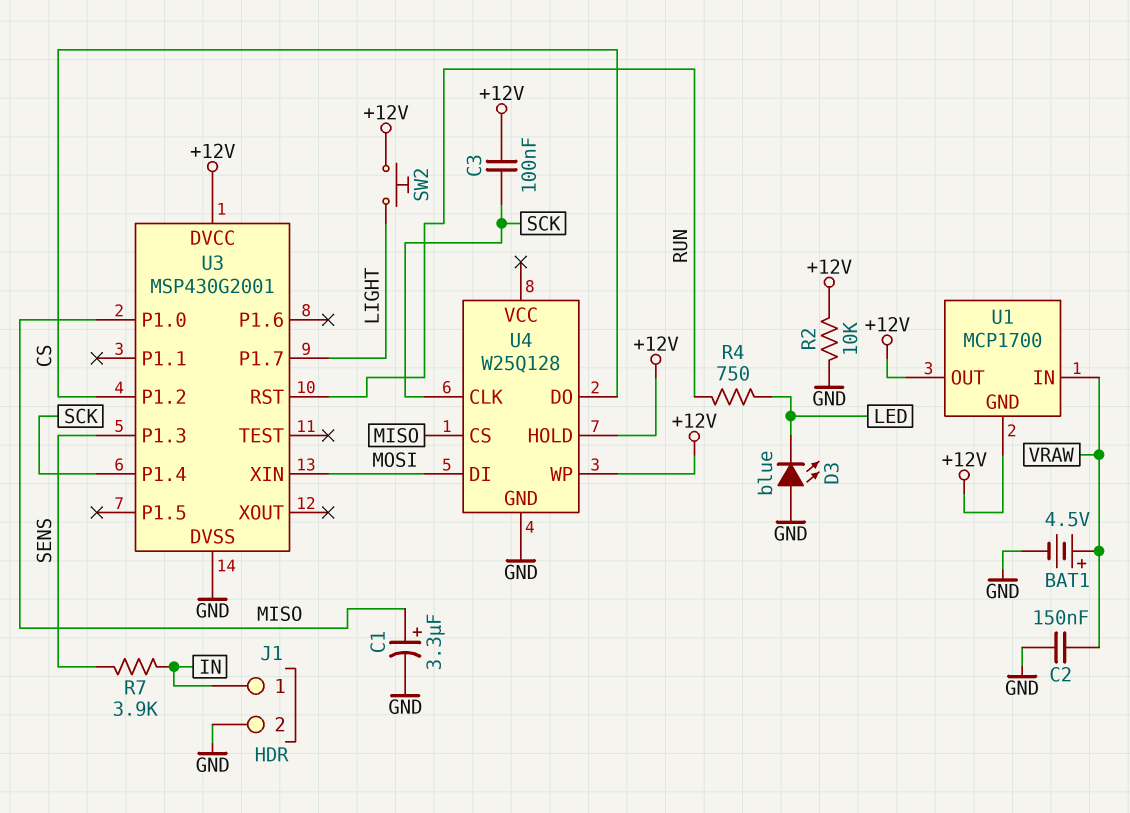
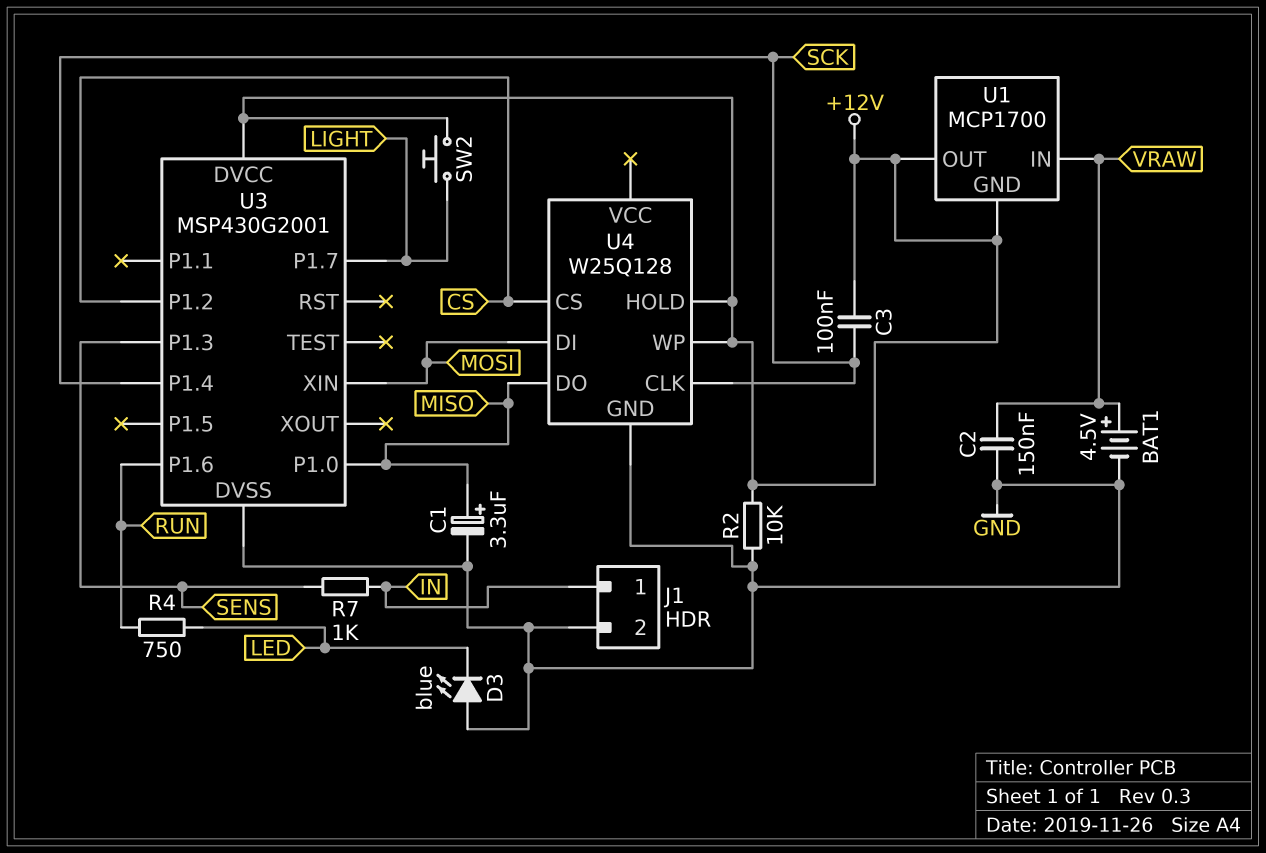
R7: 3.9k (IN, SENS) -> 1k (IN, SENS)
U3 pin P1.6: none -> RUN
U3 pin RST: RUN -> none
U4 pin CS: MISO -> CS
U4 pin DO: CS -> MISO

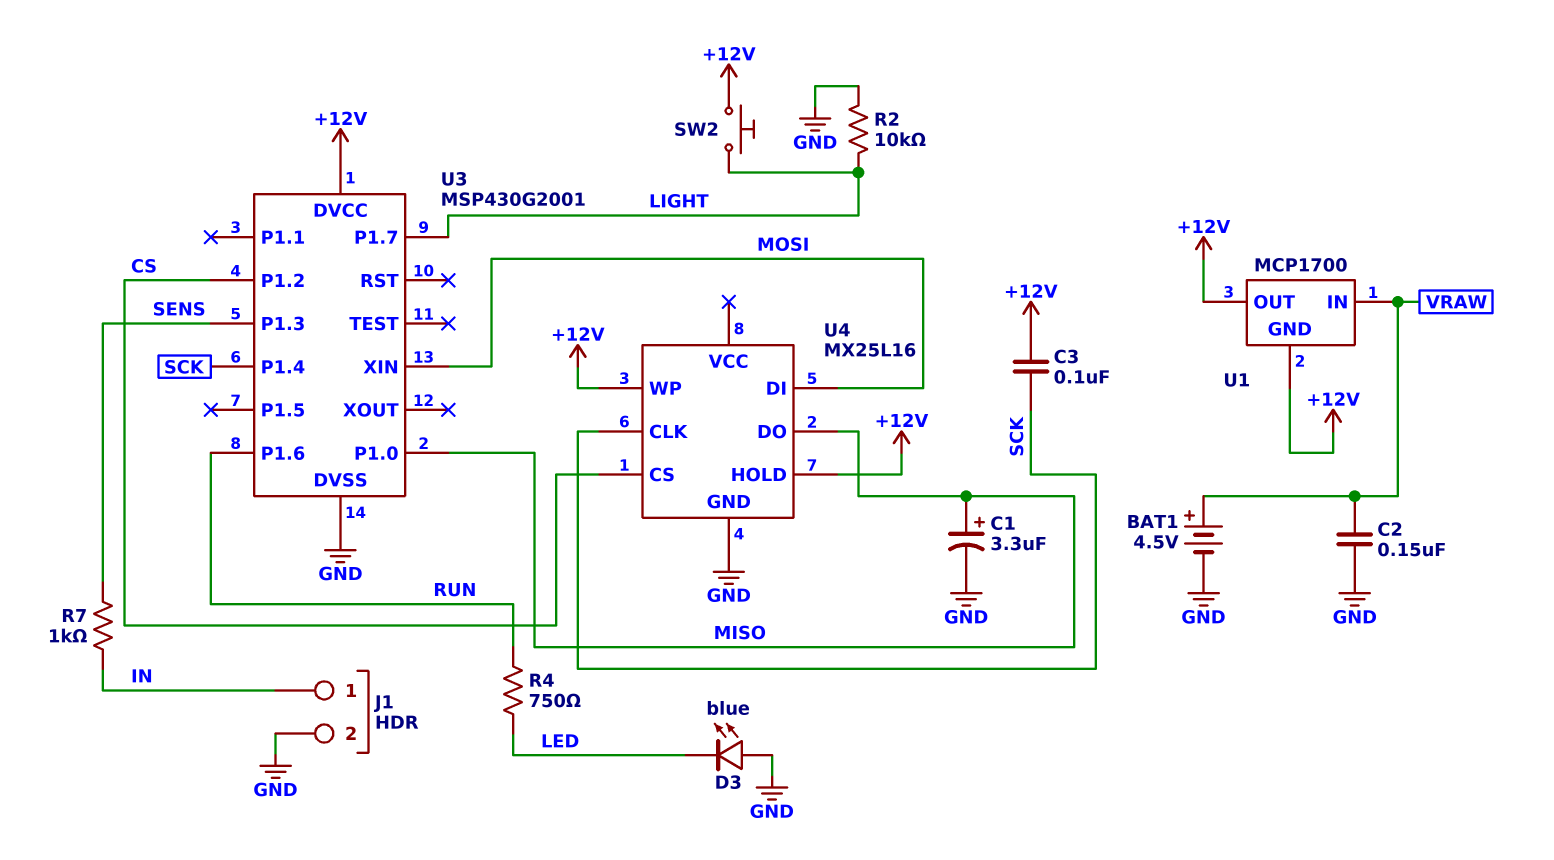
R2: 10k (+12V, GND) -> 10k (GND, LIGHT)
U4: W25Q128 -> MX25L16

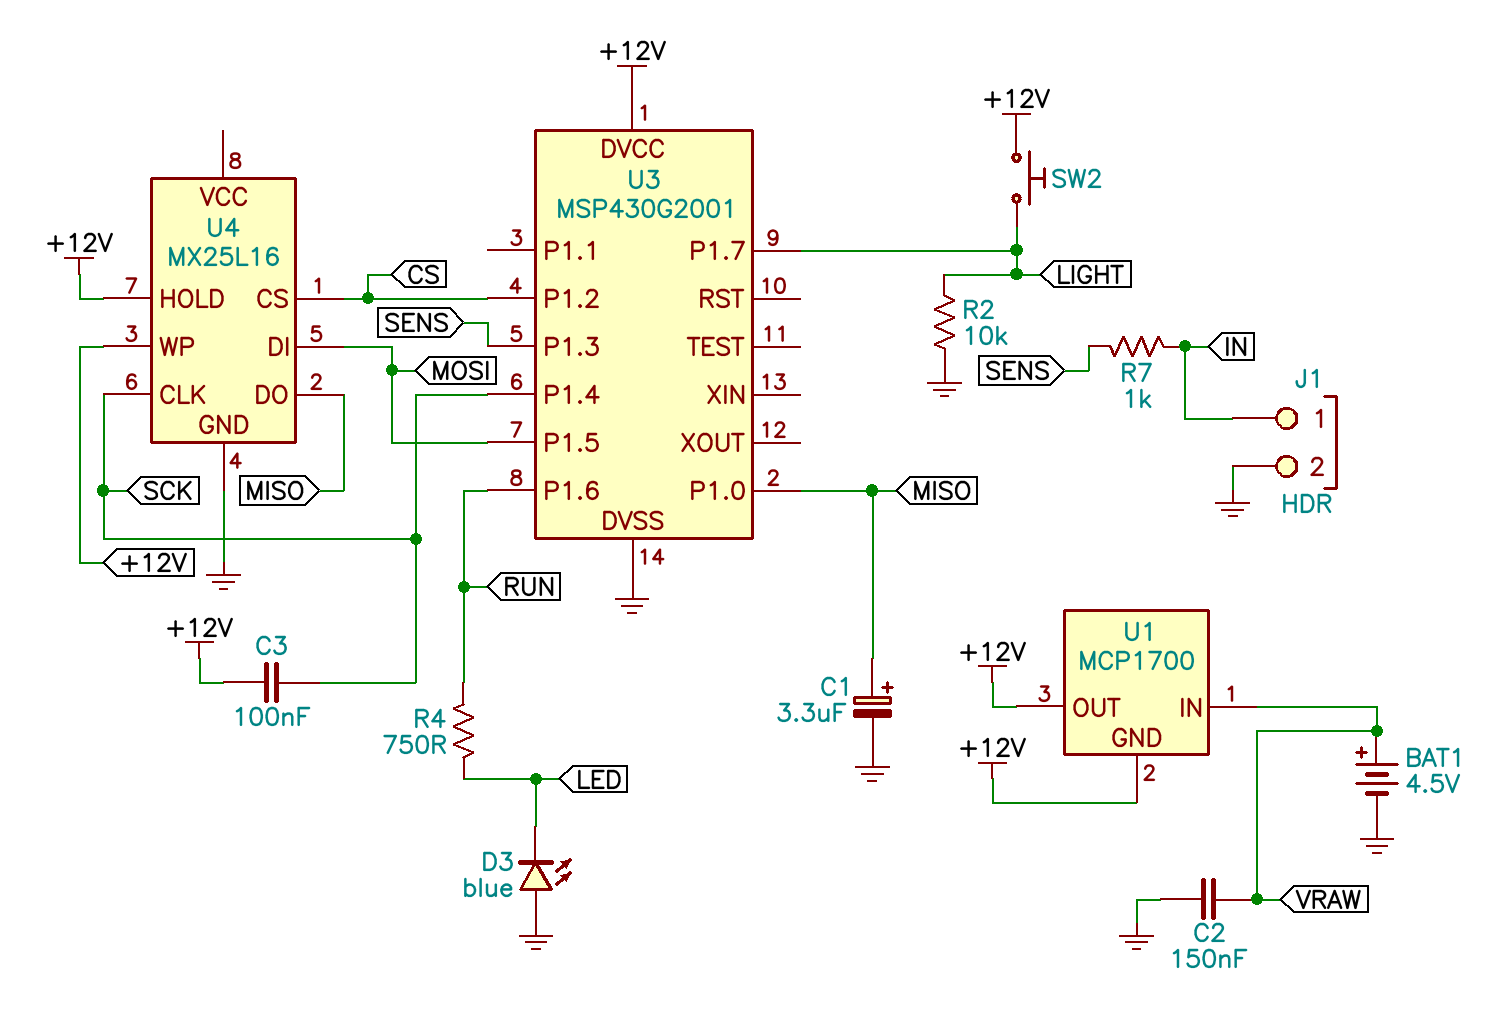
U3 pin P1.5: none -> MOSI
U3 pin XIN: MOSI -> none

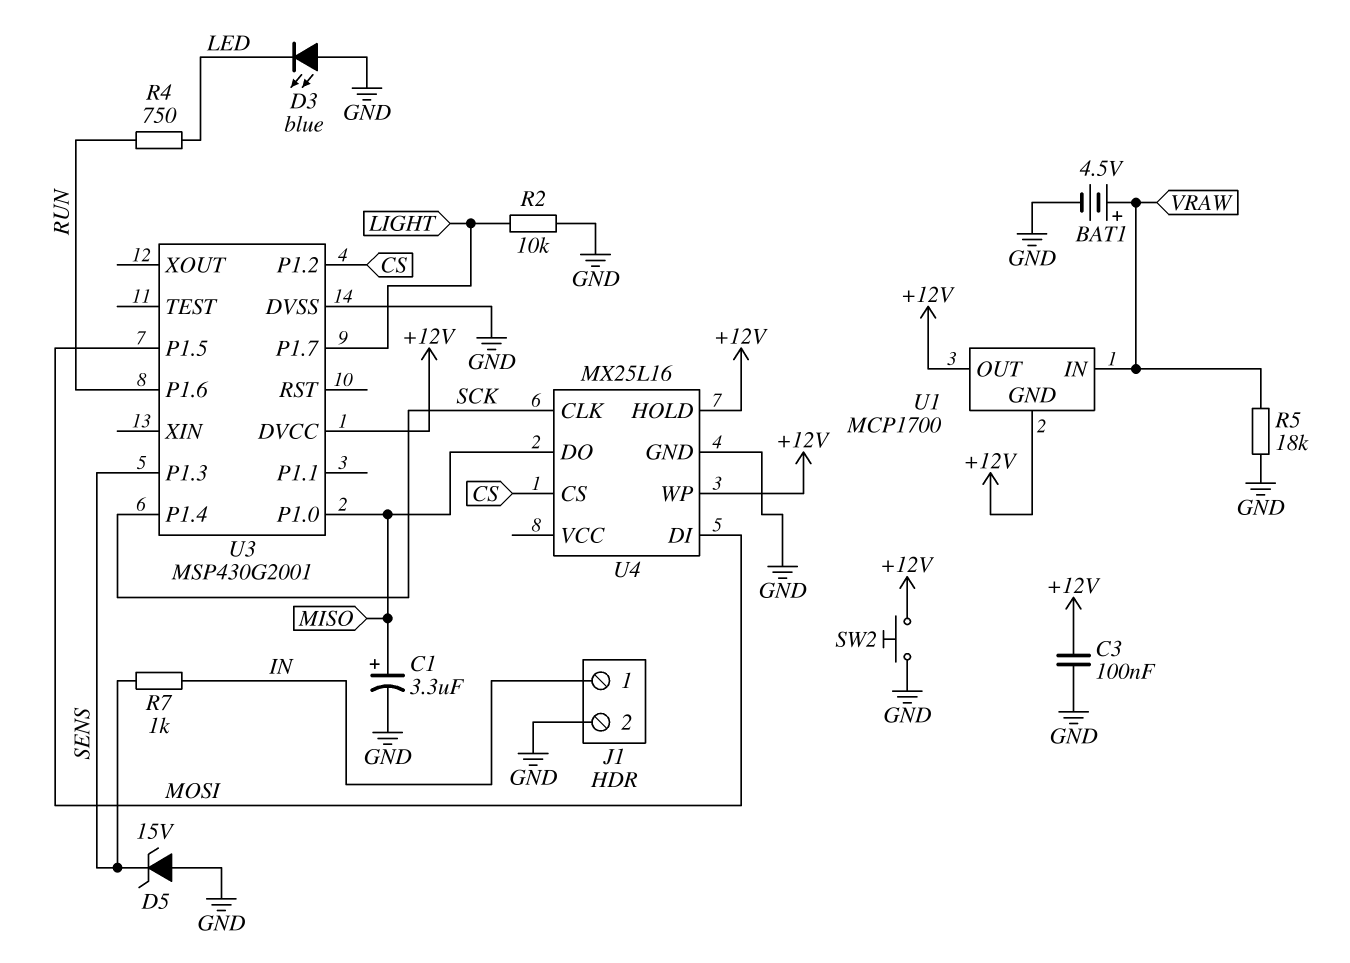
C2: 150nF (GND, VRAW) -> none
C3: 100nF (+12V, SCK) -> 100nF (+12V, GND)
D5: none -> zener 15V (A GND, K SENS)
R5: none -> 18k (GND, VRAW)
SW2: button (+12V, LIGHT) -> button (+12V, GND)

